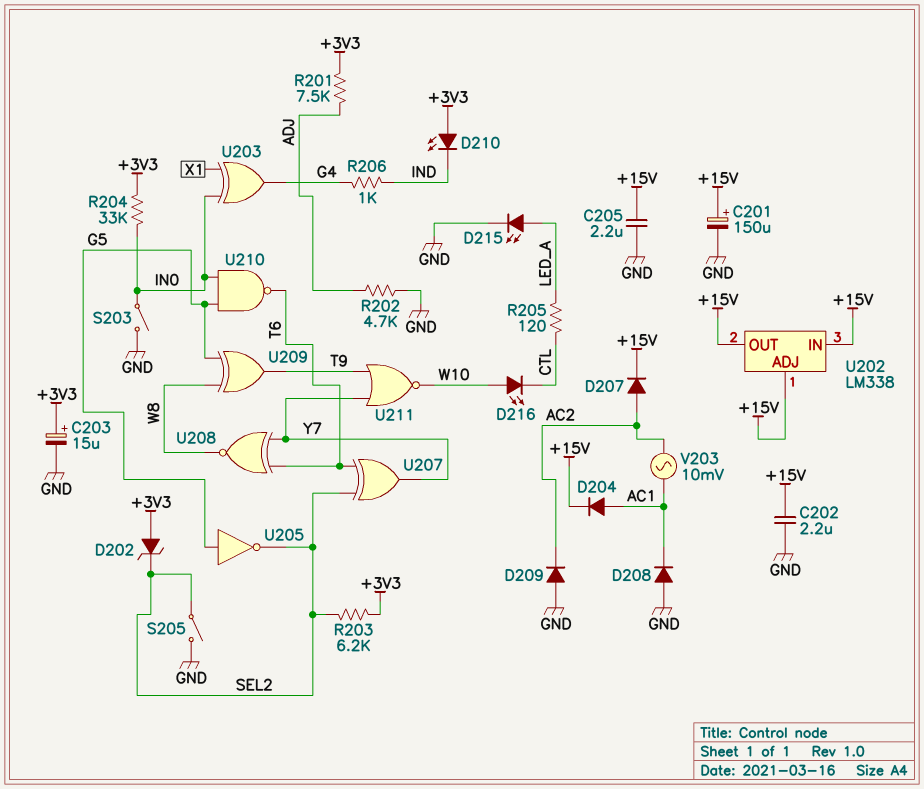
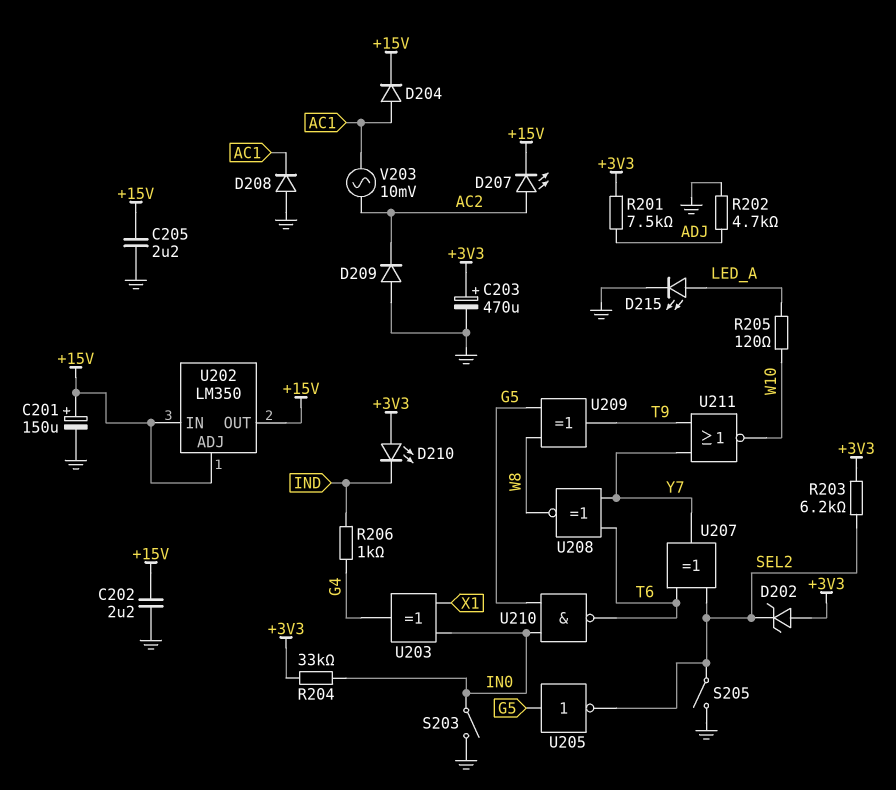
C203: 15uF (plus +3V3, minus GND) -> 470uF (plus +3V3, minus GND)
D207: diode (A AC2, K +15V) -> LED (A AC2, K +15V)
D216: LED (A W10, K CTL) -> none
R205: 120 (CTL, LED_A) -> 120 (LED_A, W10)
U202: LM338 -> LM350

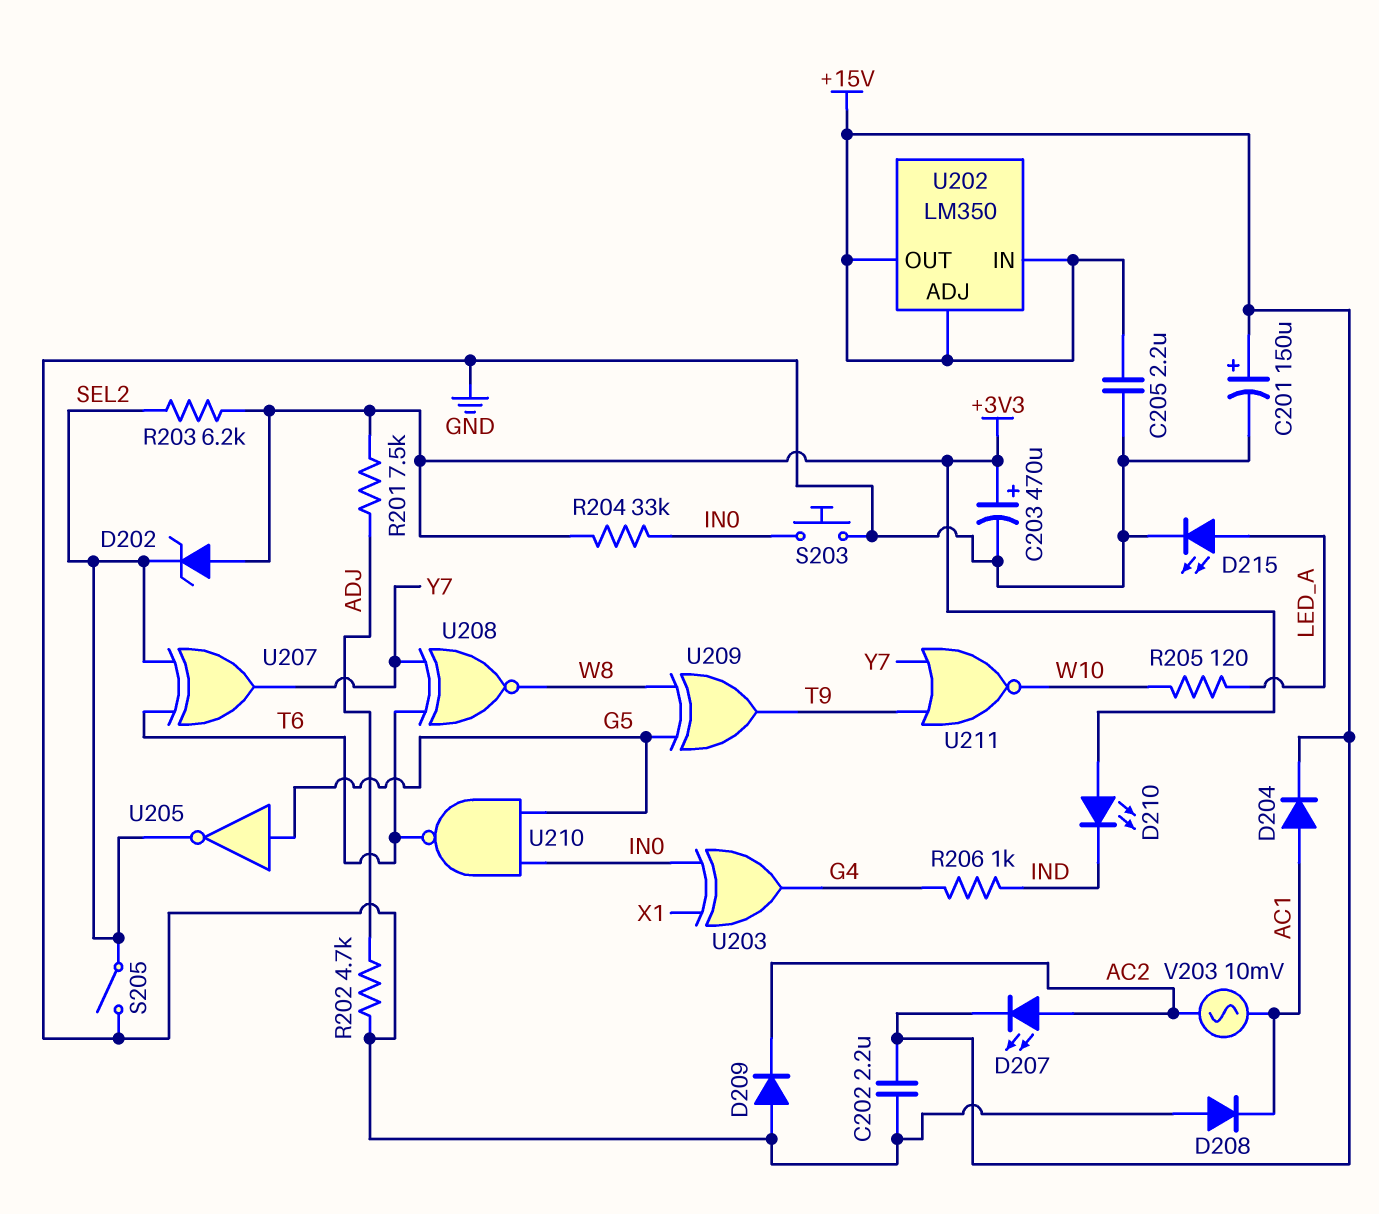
S203: switch (GND, IN0) -> button (GND, IN0)

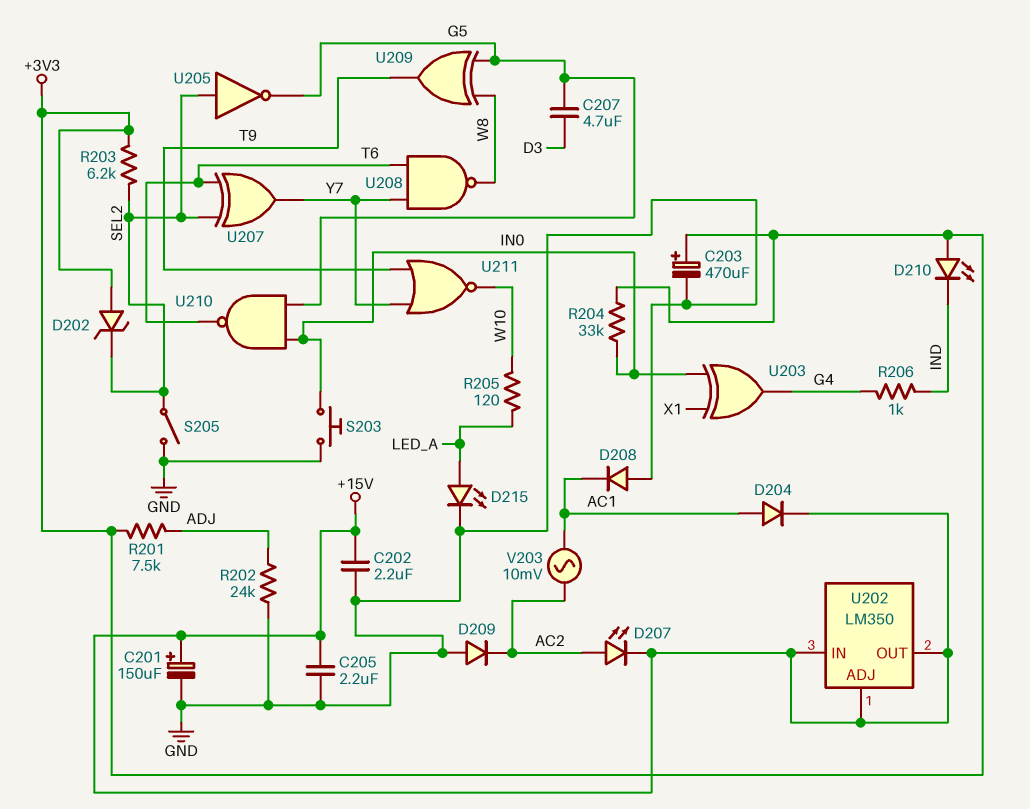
C207: none -> 4.7uF (D3, G5)
R202: 4.7k (ADJ, GND) -> 24k (ADJ, GND)
U205: NOT (in G5, out SEL2) -> NOT (in SEL2, out G5)
U208: XNOR (in T6, in Y7, out W8) -> NAND (in T6, in Y7, out W8)

